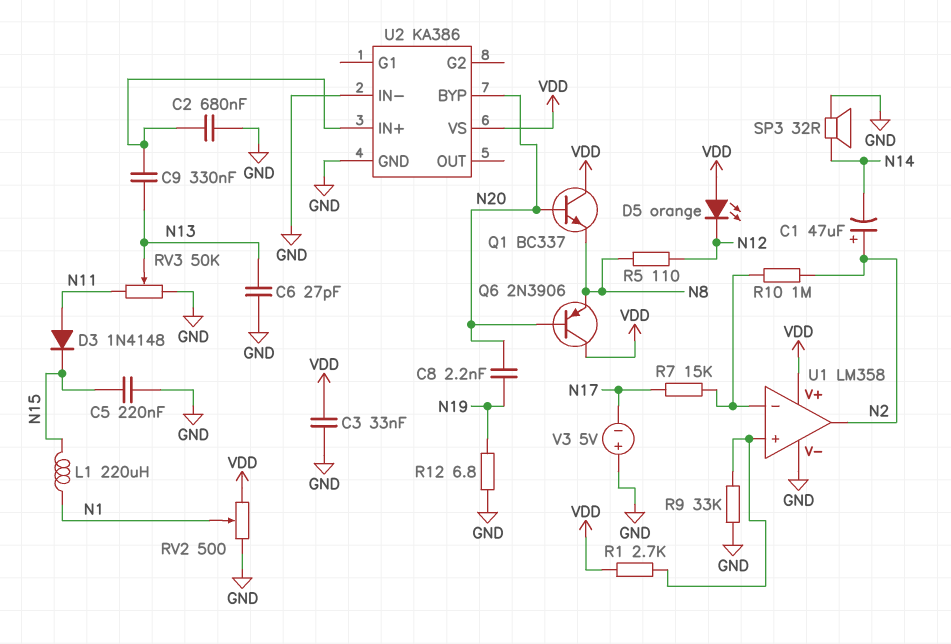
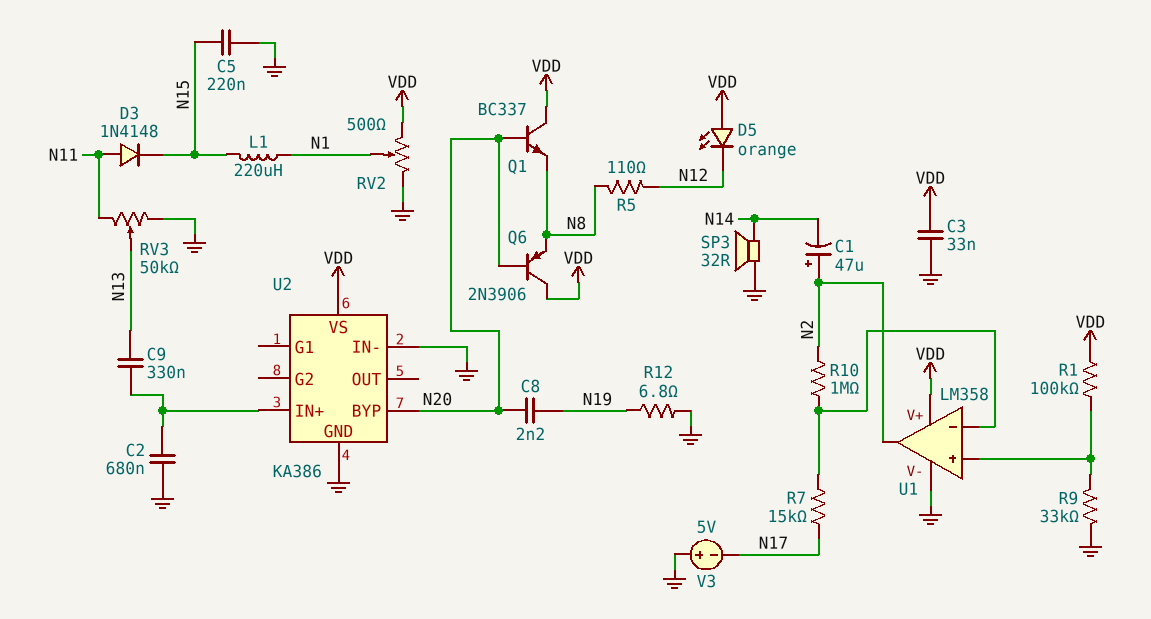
C6: 27pF (GND, N13) -> none
R1: 2.7k (U1/in+, VDD) -> 100k (U1/in+, VDD)

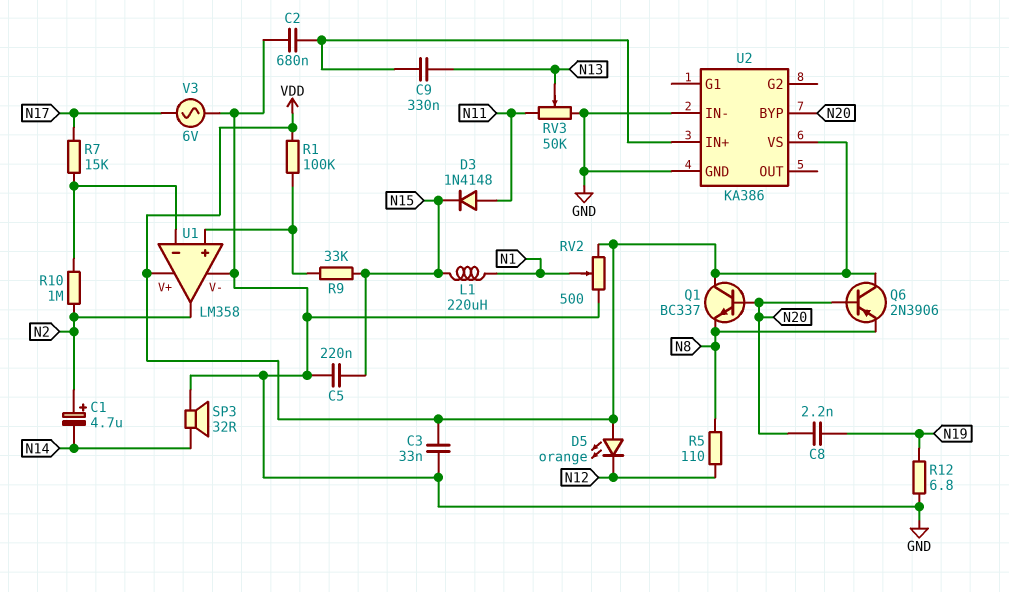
C1: 47uF (plus N2, minus N14) -> 4.7uF (plus N2, minus N14)
R9: 33k (GND, U1/in+) -> 33k (N15, U1/in+)
V3: 5V (plus GND, minus N17) -> AC 6V (GND, N17)

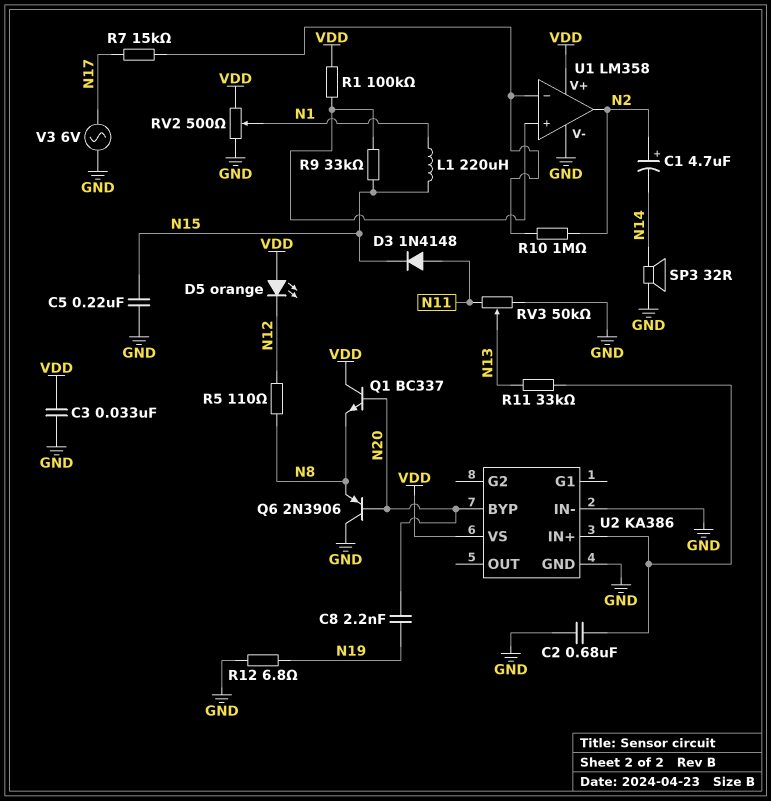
C9: 330nF (N13, U2/IN+) -> none
Q6: PNP 2N3906 (B N20, C VDD, E N8) -> PNP 2N3906 (B N20, C GND, E N8)
R11: none -> 33k (N13, U2/IN+)

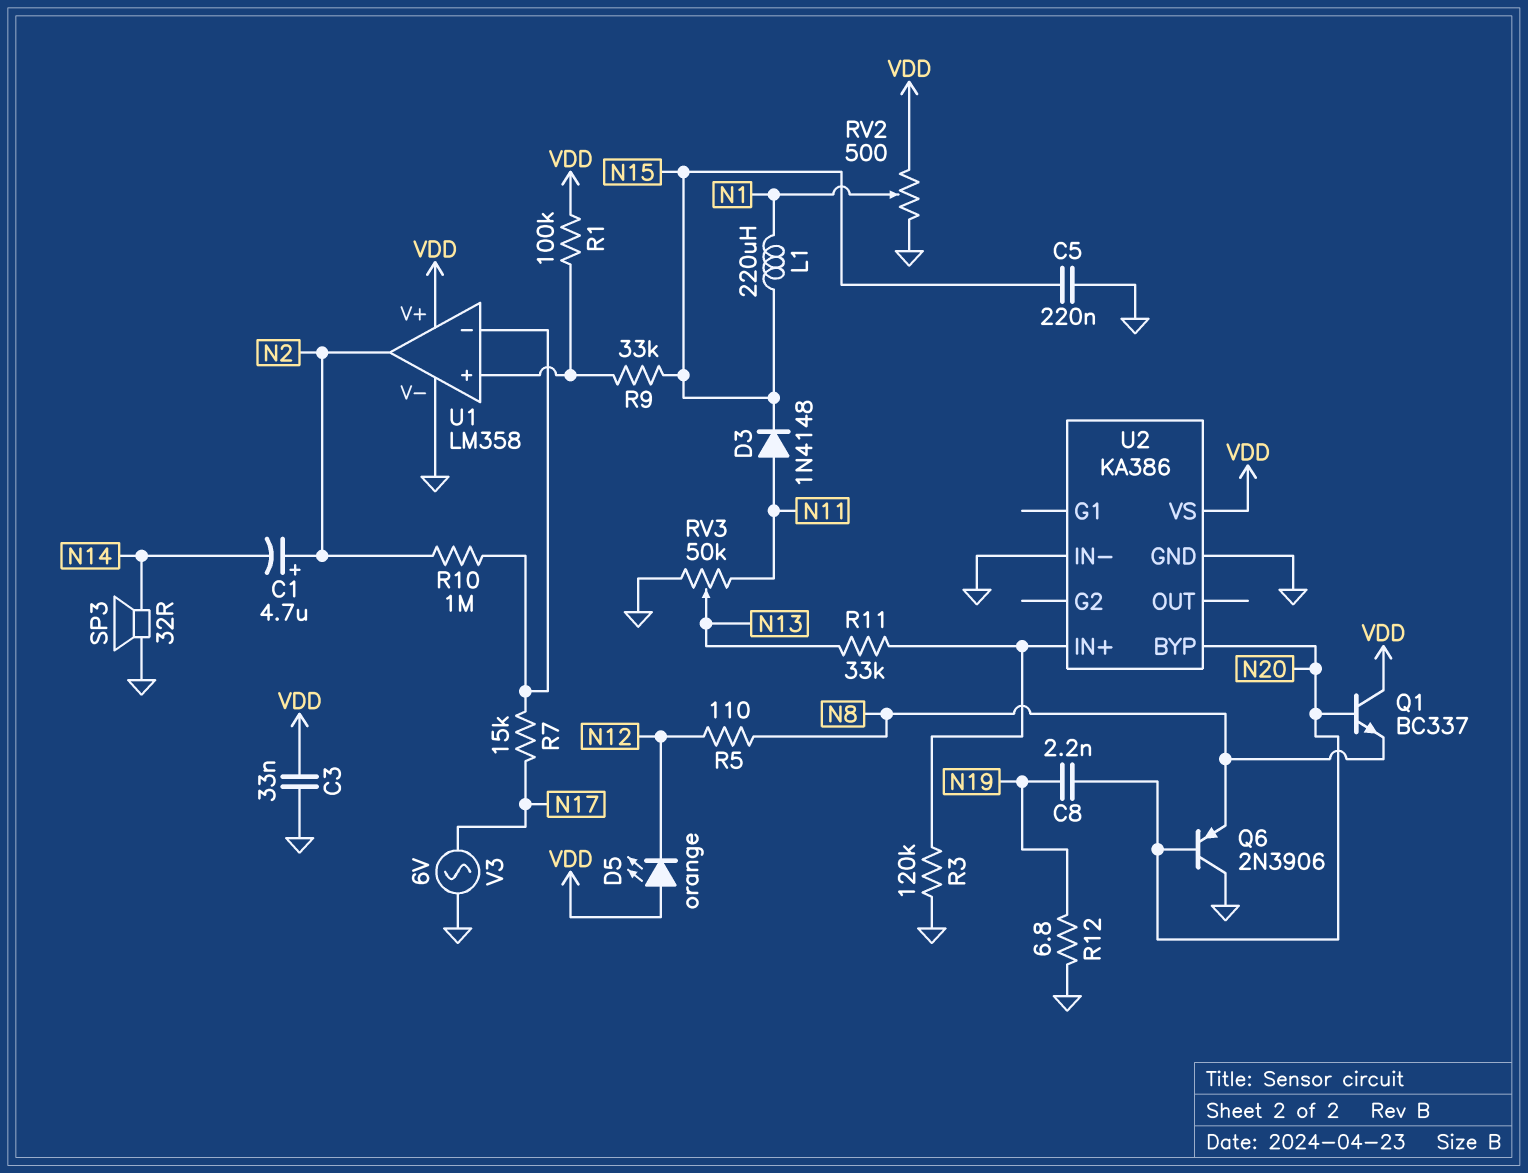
C2: 680nF (GND, U2/IN+) -> none
R3: none -> 120k (GND, U2/IN+)

